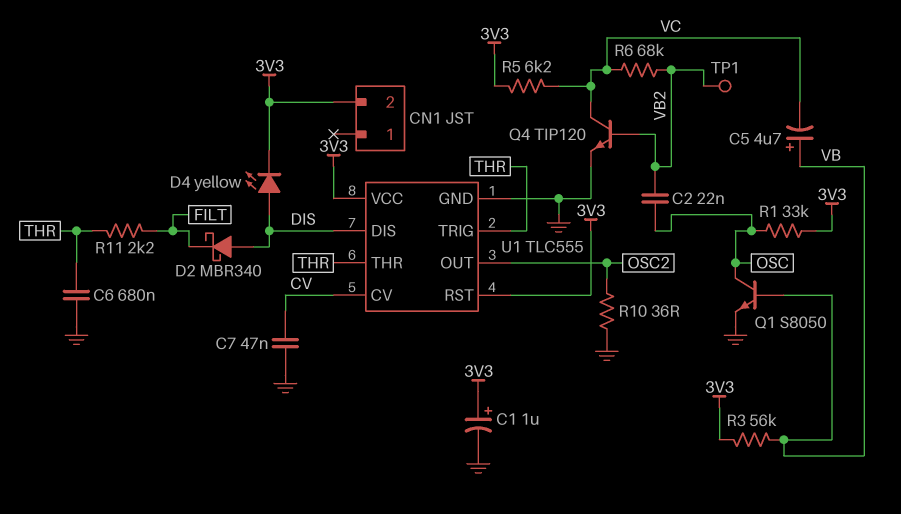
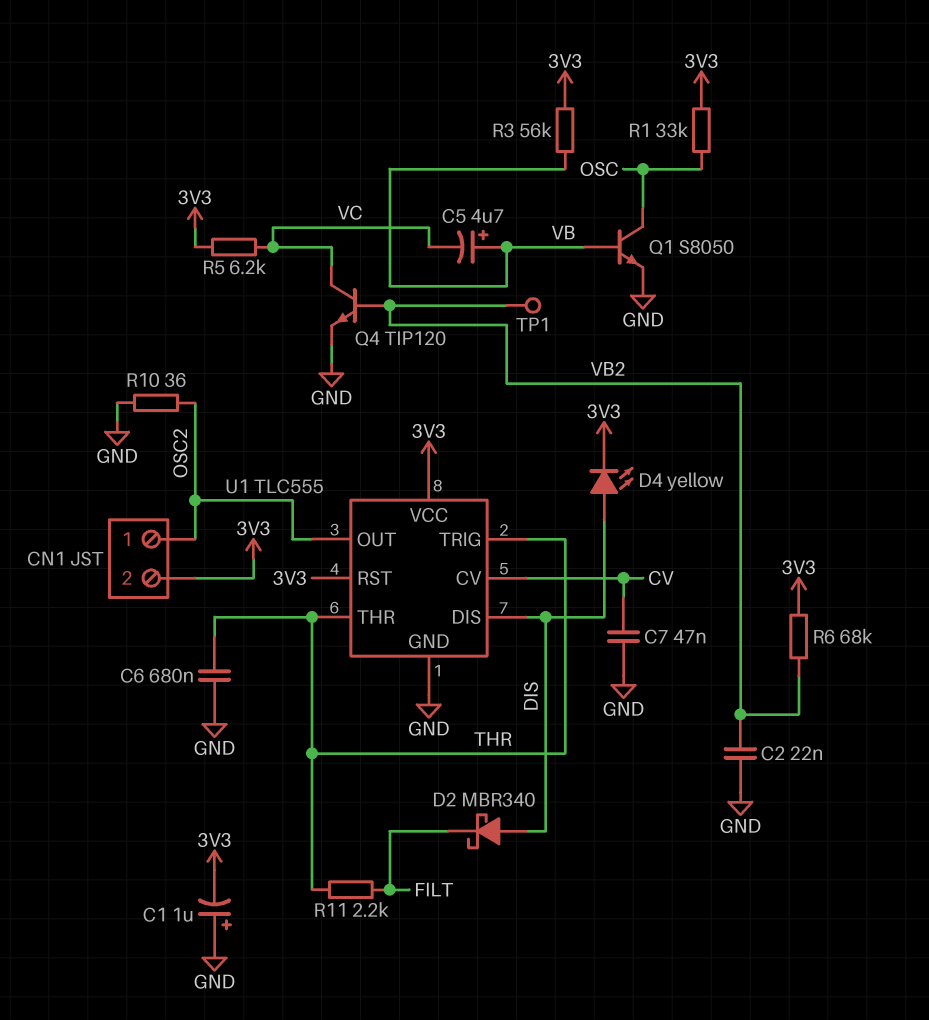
C1: 1uF (plus 3V3, minus GND) -> 1uF (plus GND, minus 3V3)
C2: 22nF (OSC, VB2) -> 22nF (GND, VB2)
CN1 pin 1: none -> OSC2
R6: 68k (VB2, VC) -> 68k (3V3, VB2)

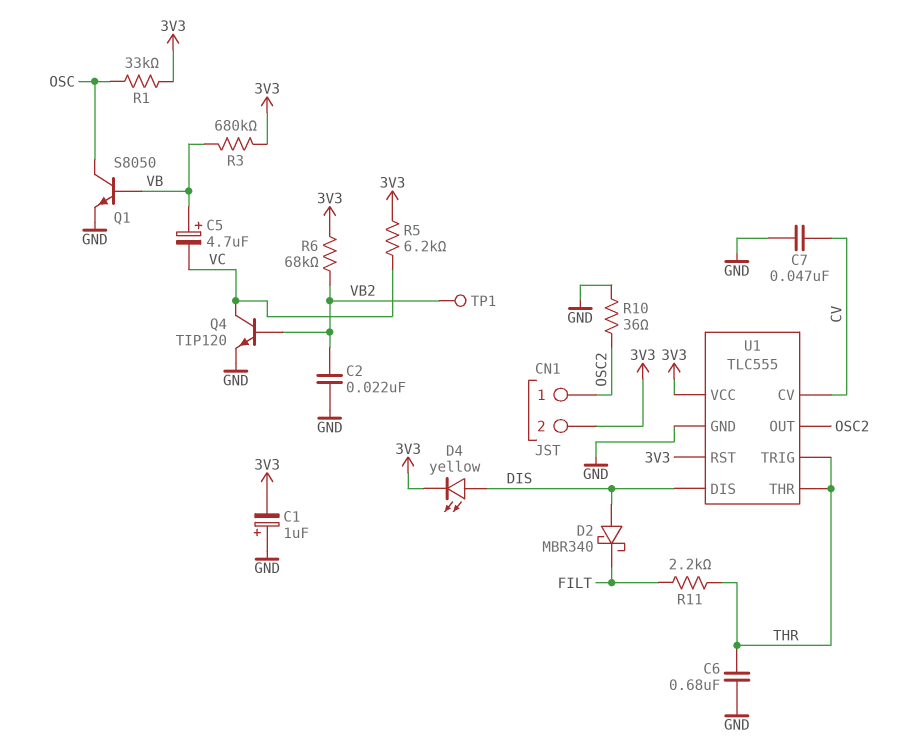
R3: 56k (3V3, VB) -> 680k (3V3, VB)

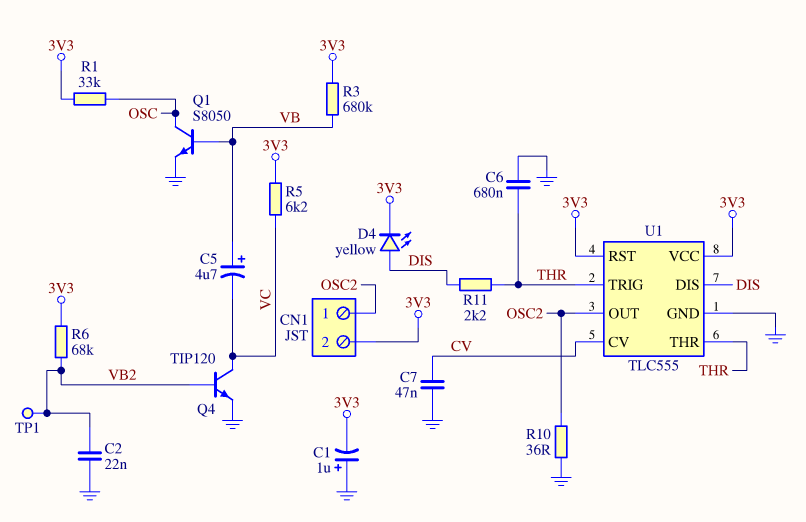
D2: schottky MBR340 (A DIS, K FILT) -> none
R11: 2.2k (FILT, THR) -> 2.2k (DIS, THR)

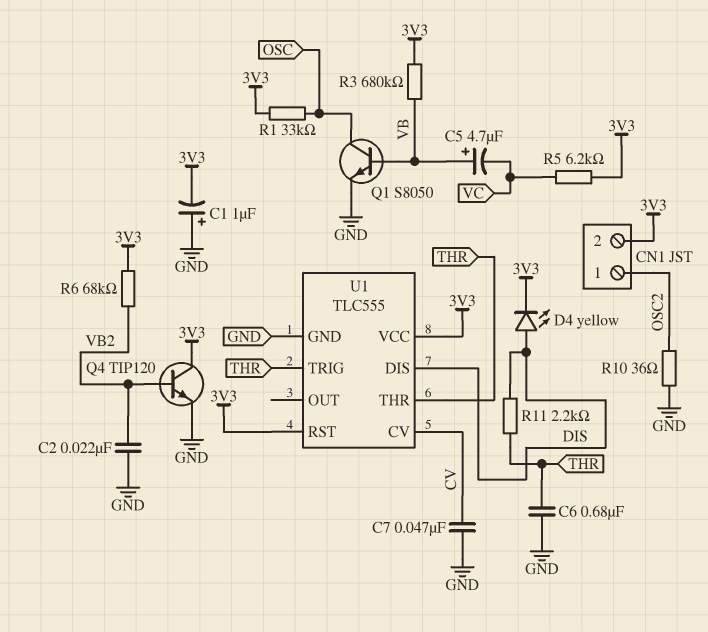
Q4: NPN TIP120 (B VB2, C VC, E GND) -> NPN TIP120 (B VB2, C 3V3, E GND)
TP1: test point (VB2) -> none
U1 pin OUT: OSC2 -> none

